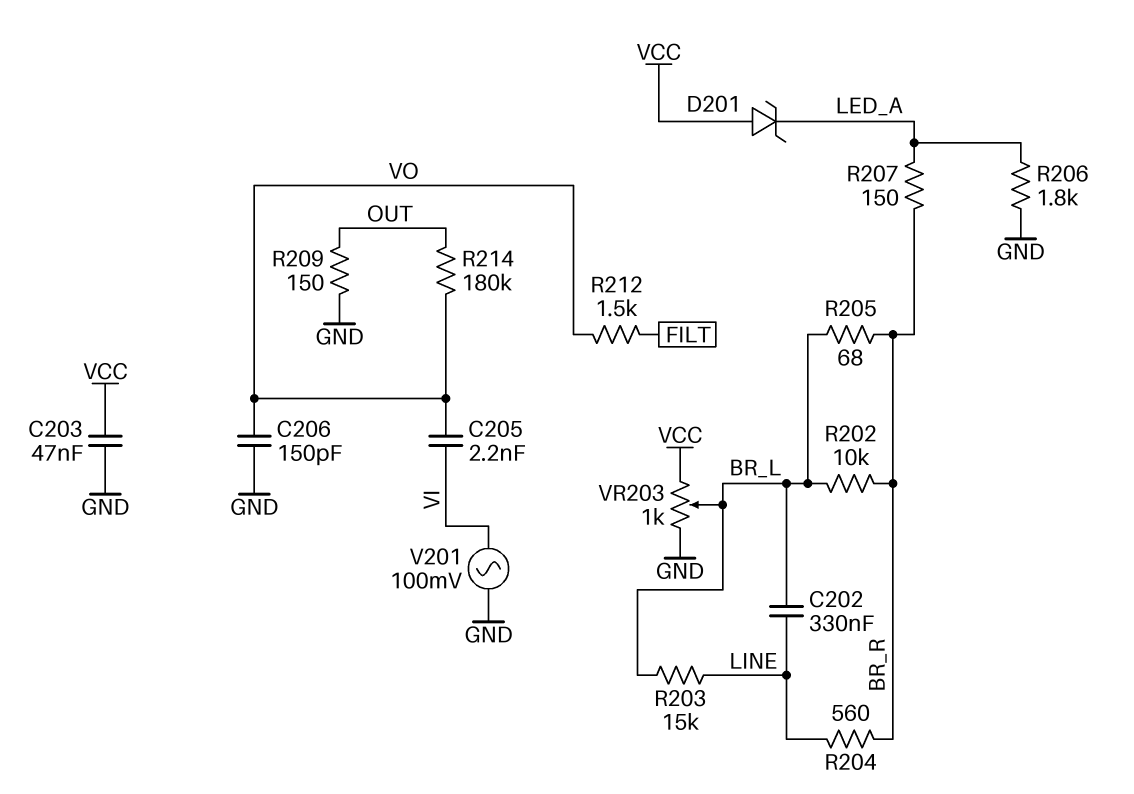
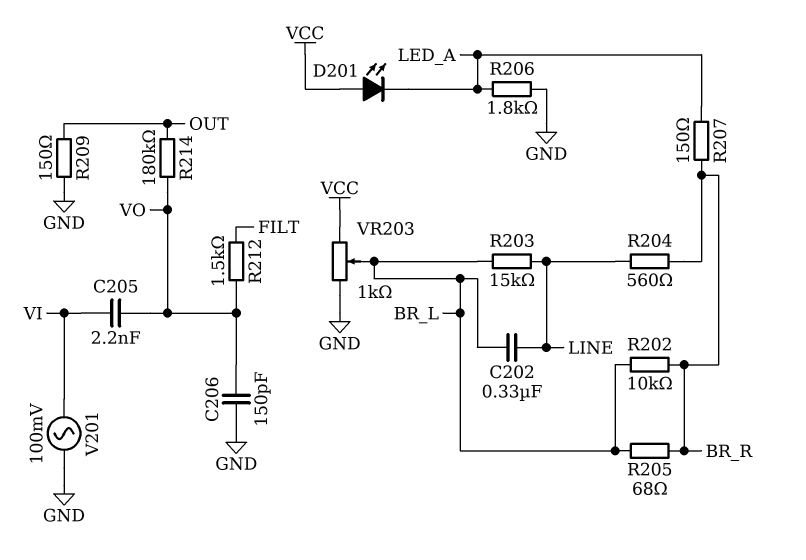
C203: 47nF (GND, VCC) -> none
D201: zener (A VCC, K LED_A) -> LED (A VCC, K LED_A)

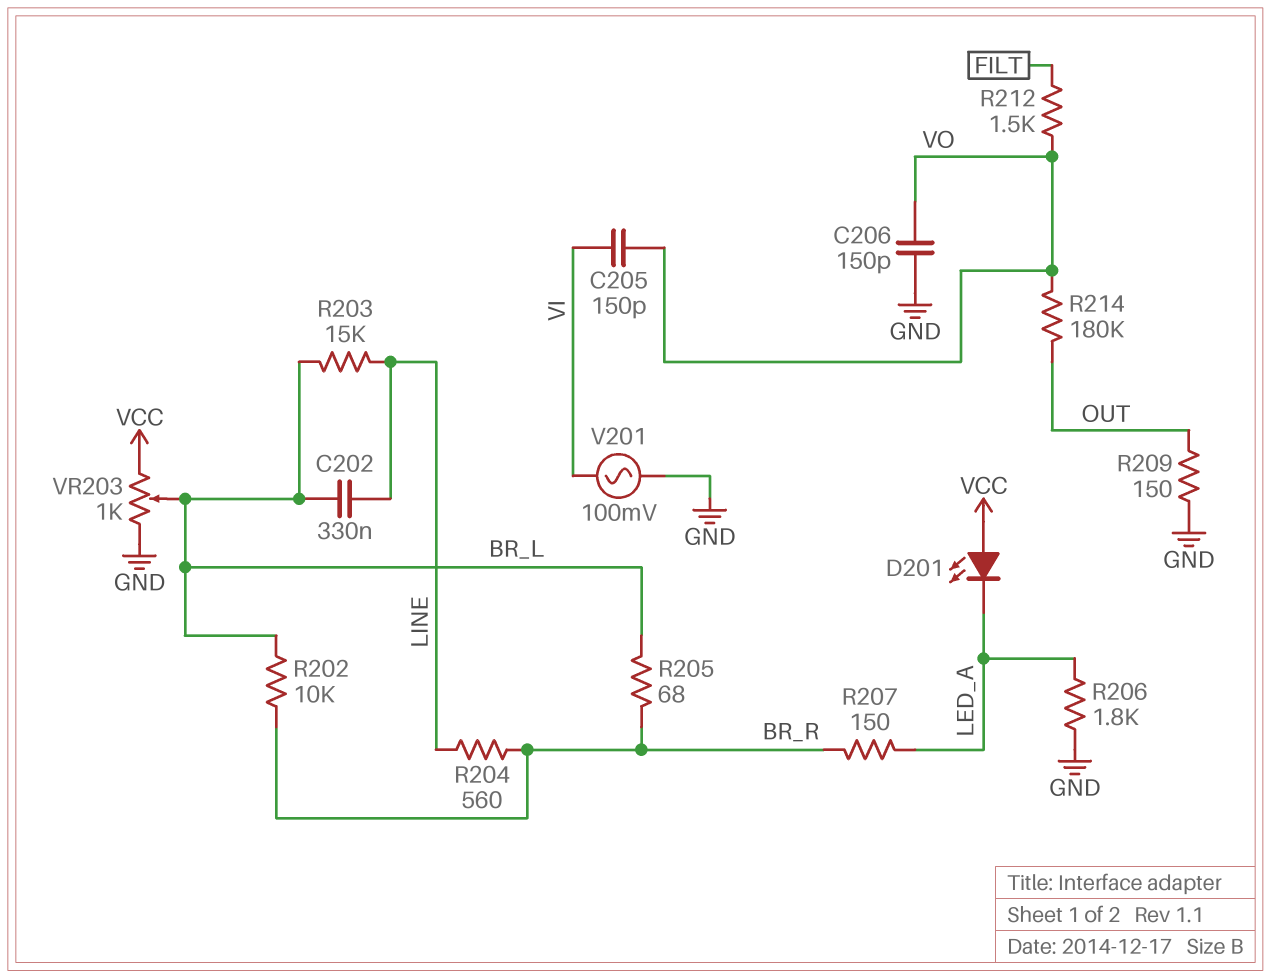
C205: 2.2nF (VI, VO) -> 150pF (VI, VO)

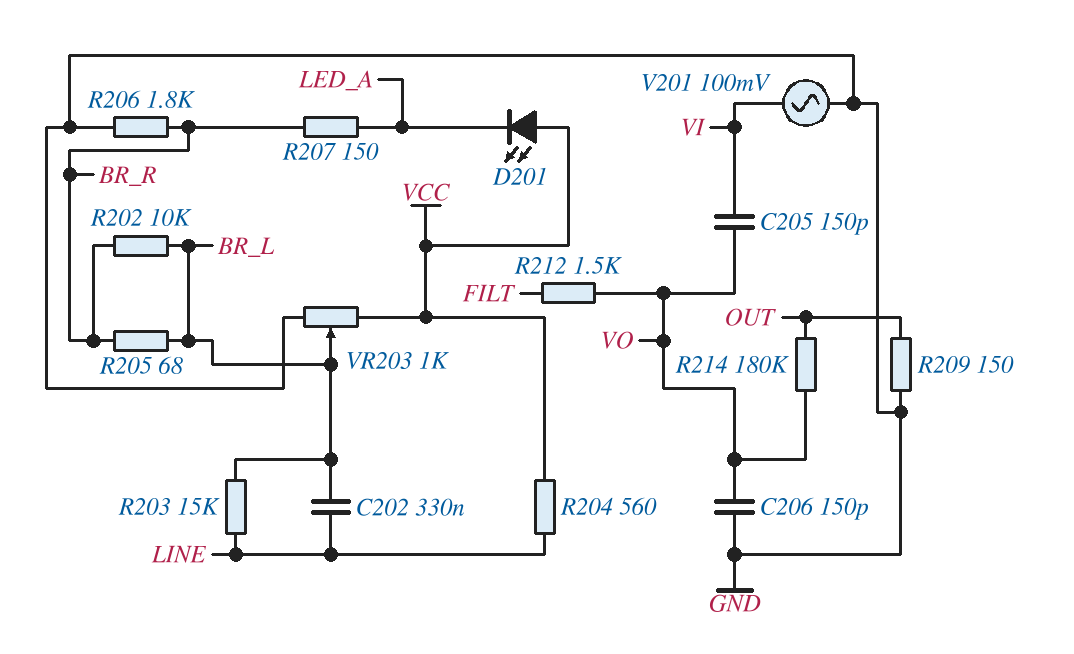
R204: 560 (BR_R, LINE) -> 560 (LINE, VCC)
R206: 1.8k (GND, LED_A) -> 1.8k (BR_R, GND)

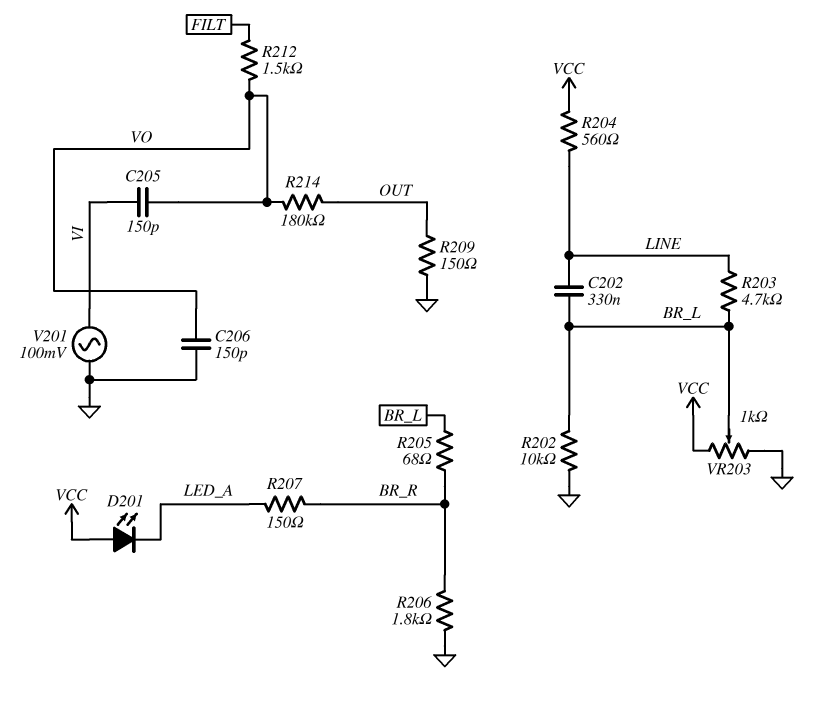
R202: 10k (BR_L, BR_R) -> 10k (BR_L, GND)
R203: 15k (BR_L, LINE) -> 4.7k (BR_L, LINE)

